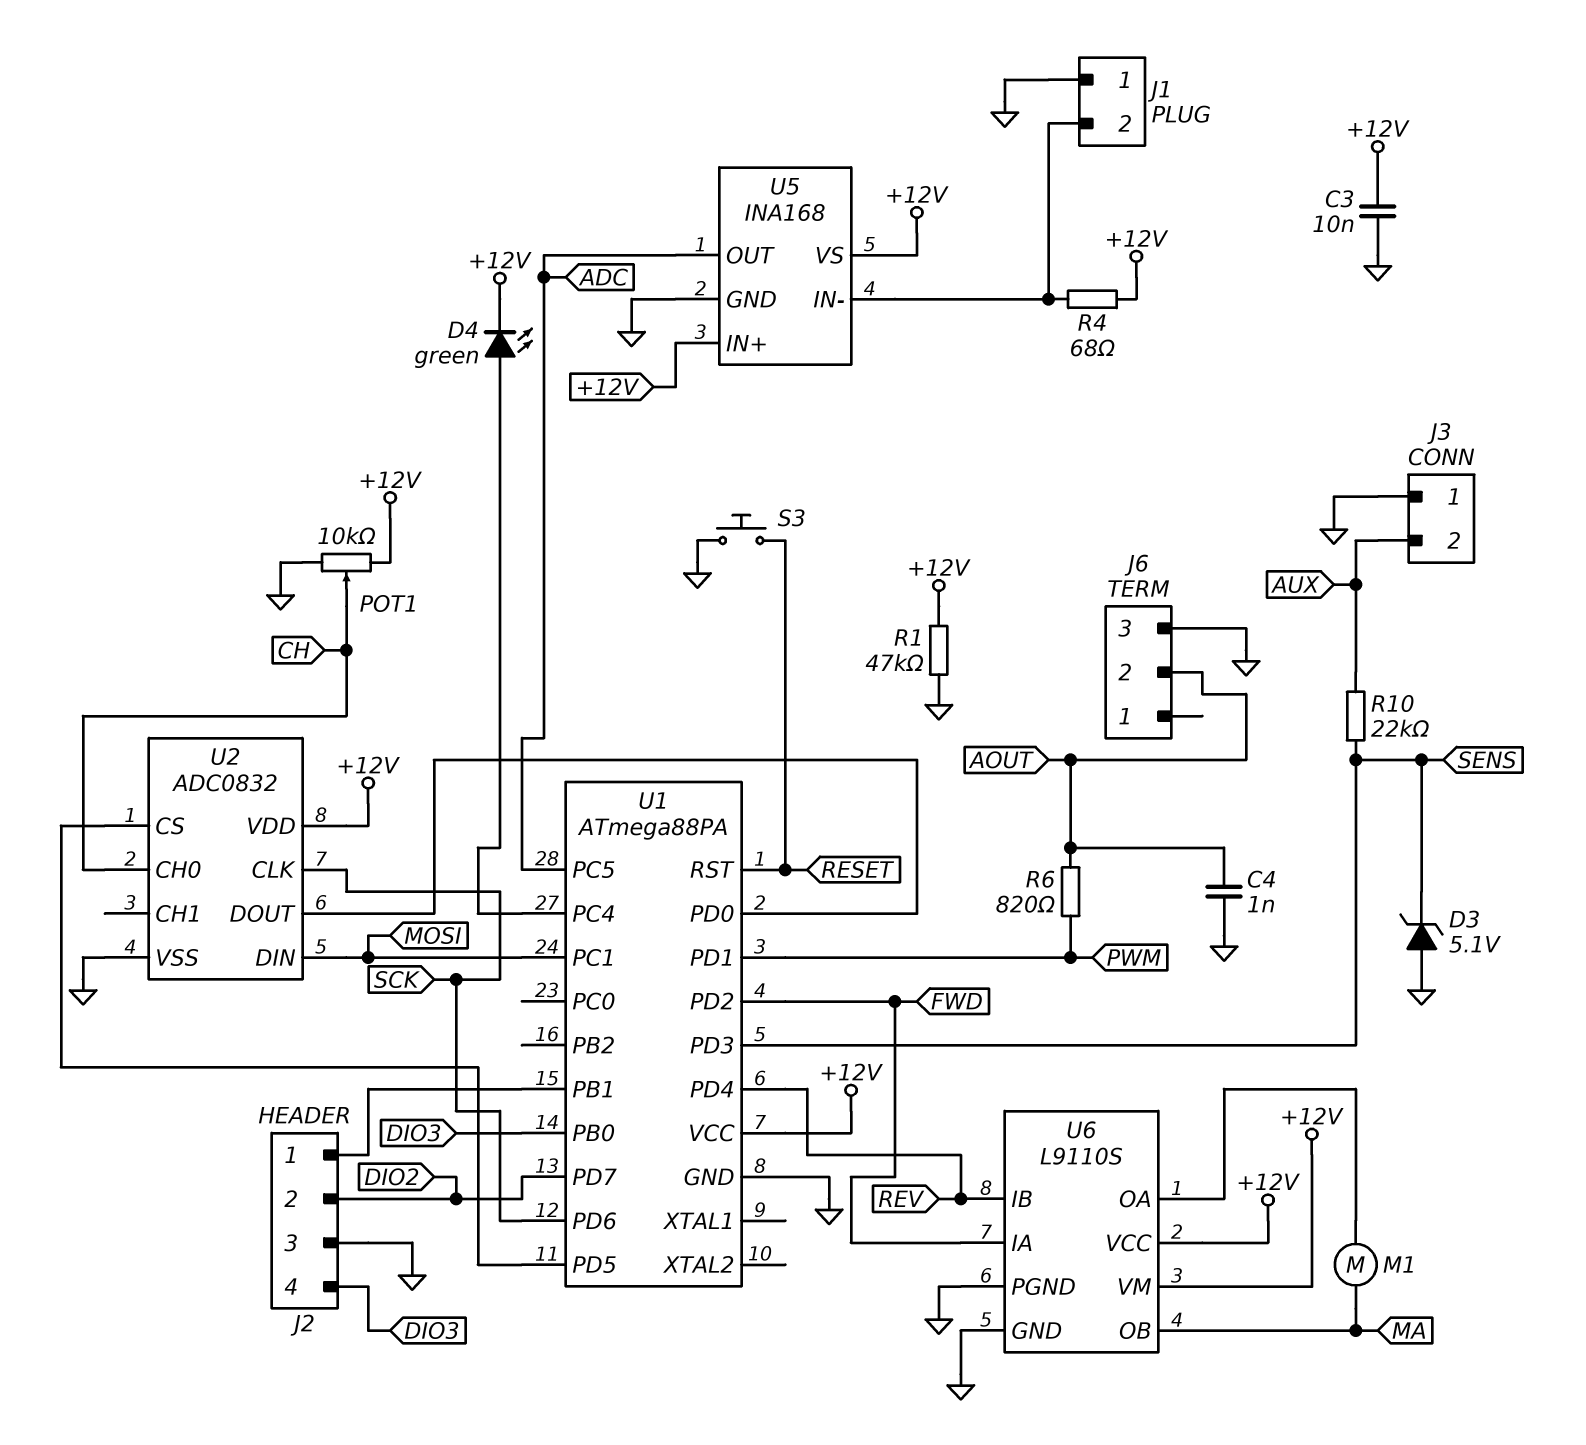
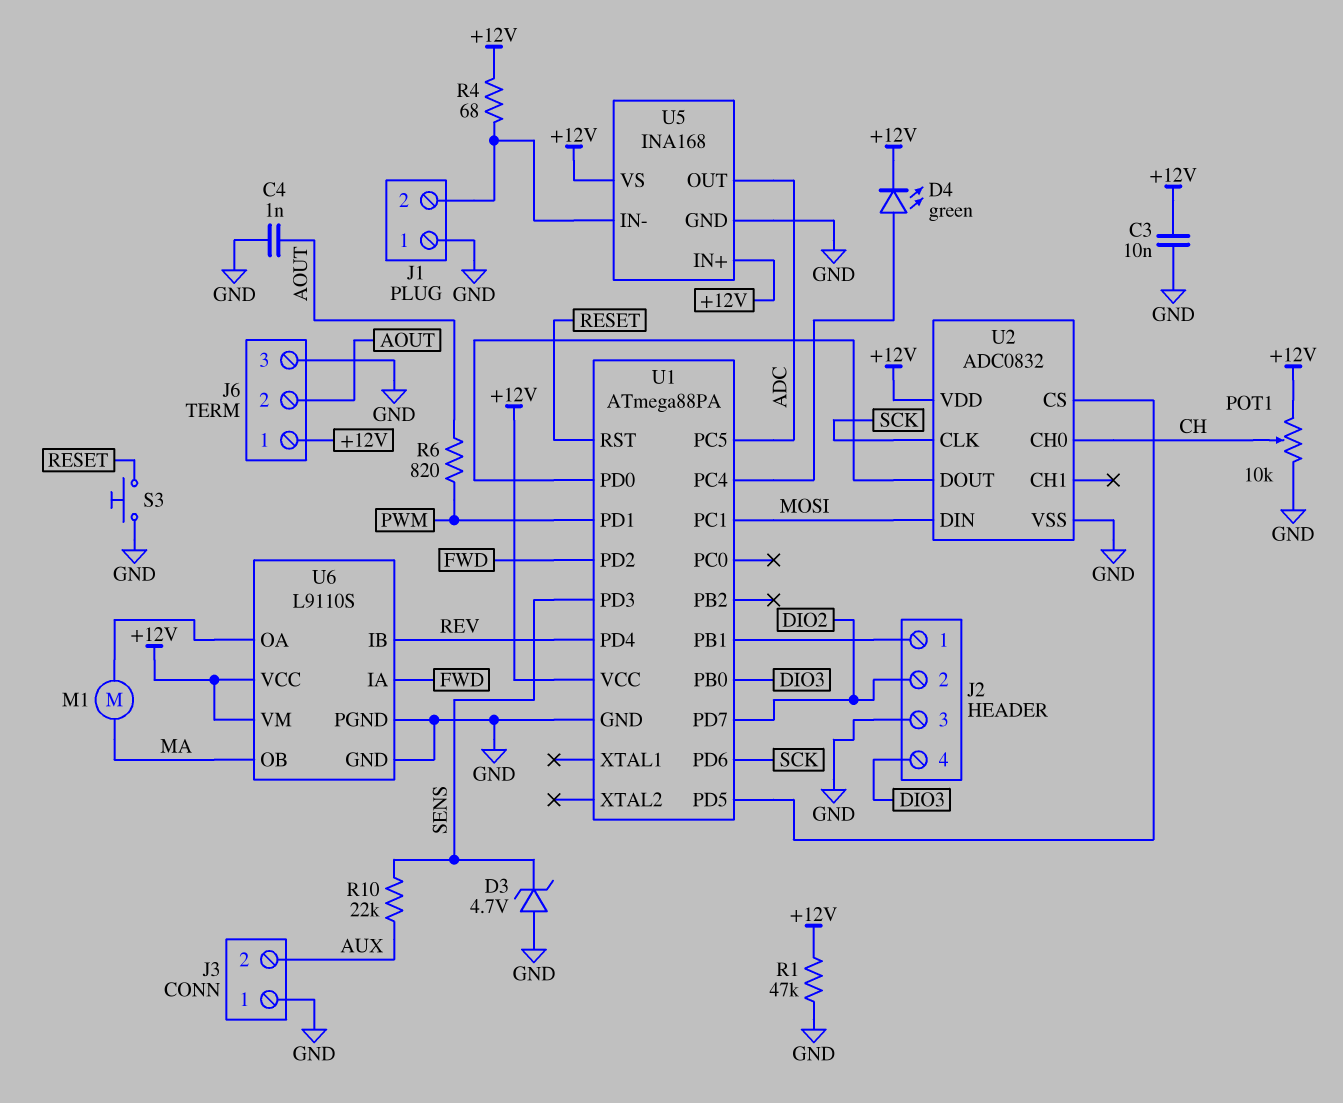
D3: zener 5.1V (A GND, K SENS) -> zener 4.7V (A GND, K SENS)
J6 pin 1: none -> +12V

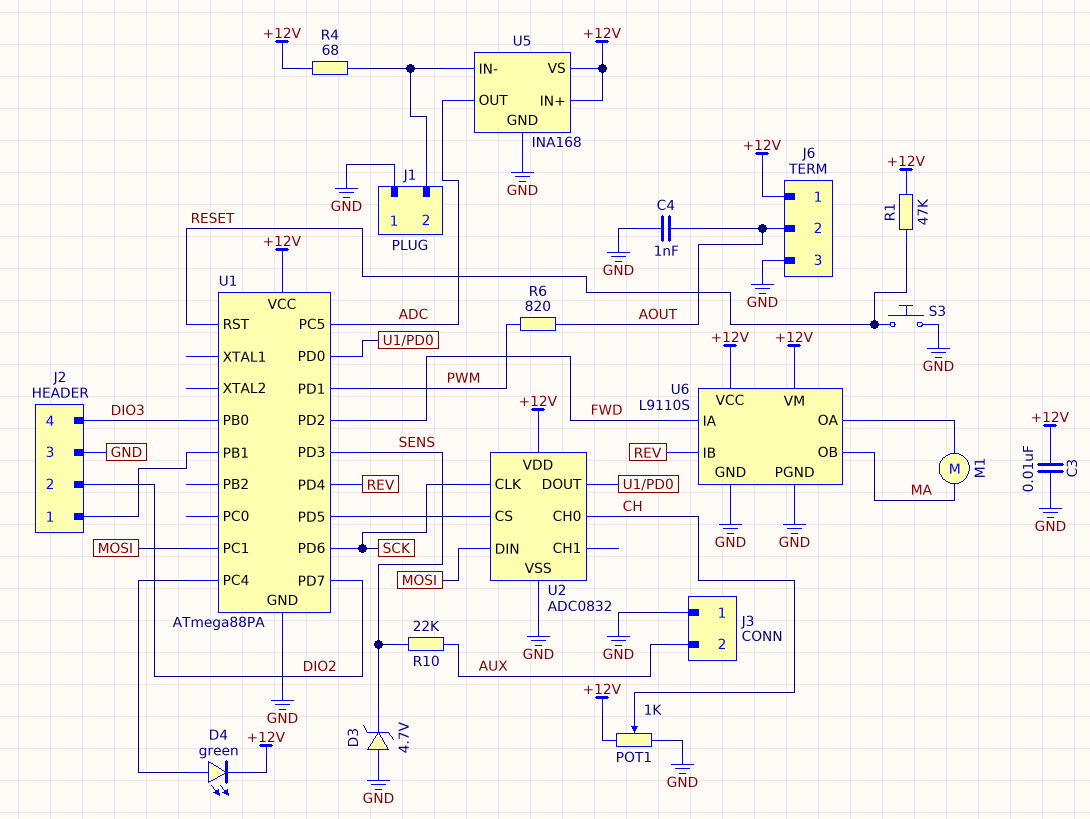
POT1: 10k (+12V, GND, wiper CH) -> 1k (+12V, GND, wiper CH)
R1: 47k (+12V, GND) -> 47k (+12V, RESET)

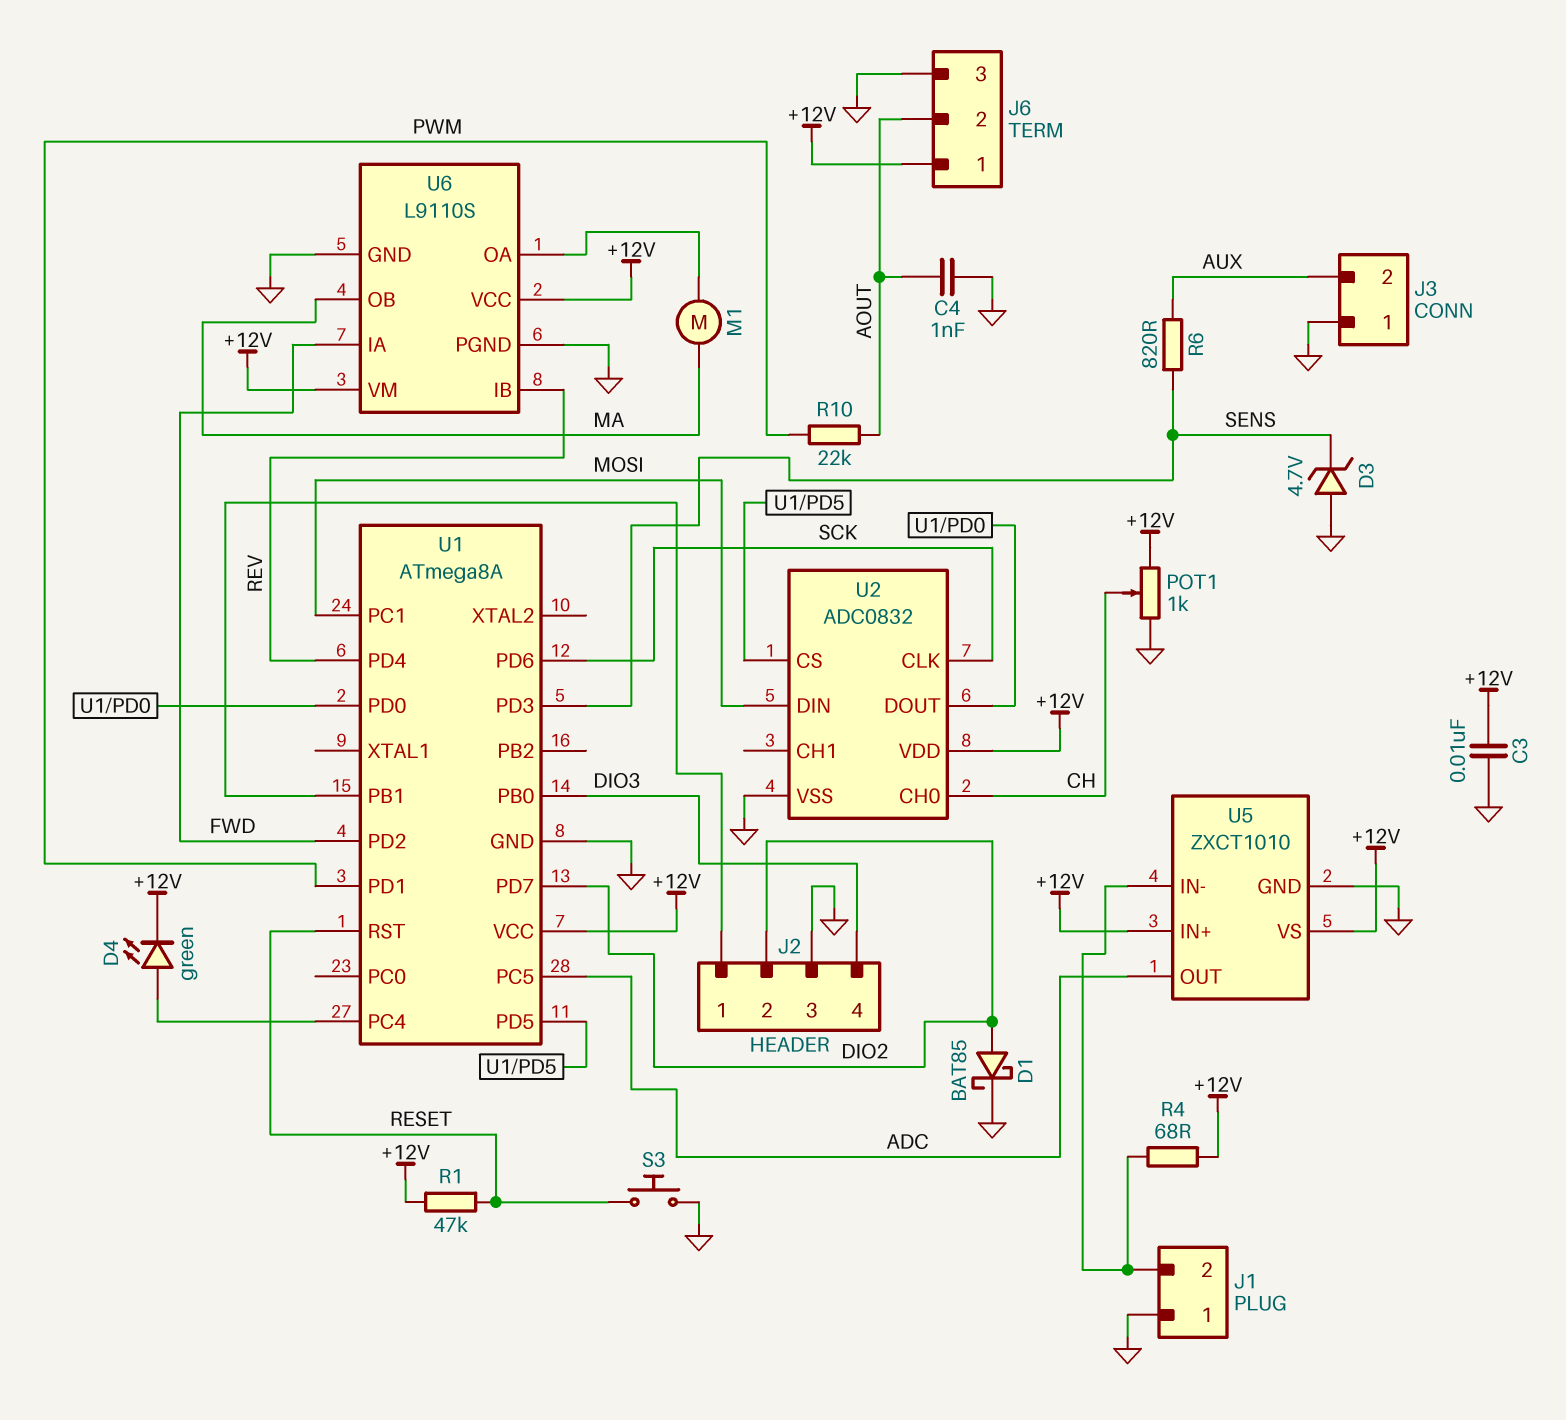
D1: none -> schottky BAT85 (A DIO2, K GND)
R6: 820 (AOUT, PWM) -> 820 (AUX, SENS)
R10: 22k (AUX, SENS) -> 22k (AOUT, PWM)
U1: ATmega88PA -> ATmega8A
U5: INA168 -> ZXCT1010

